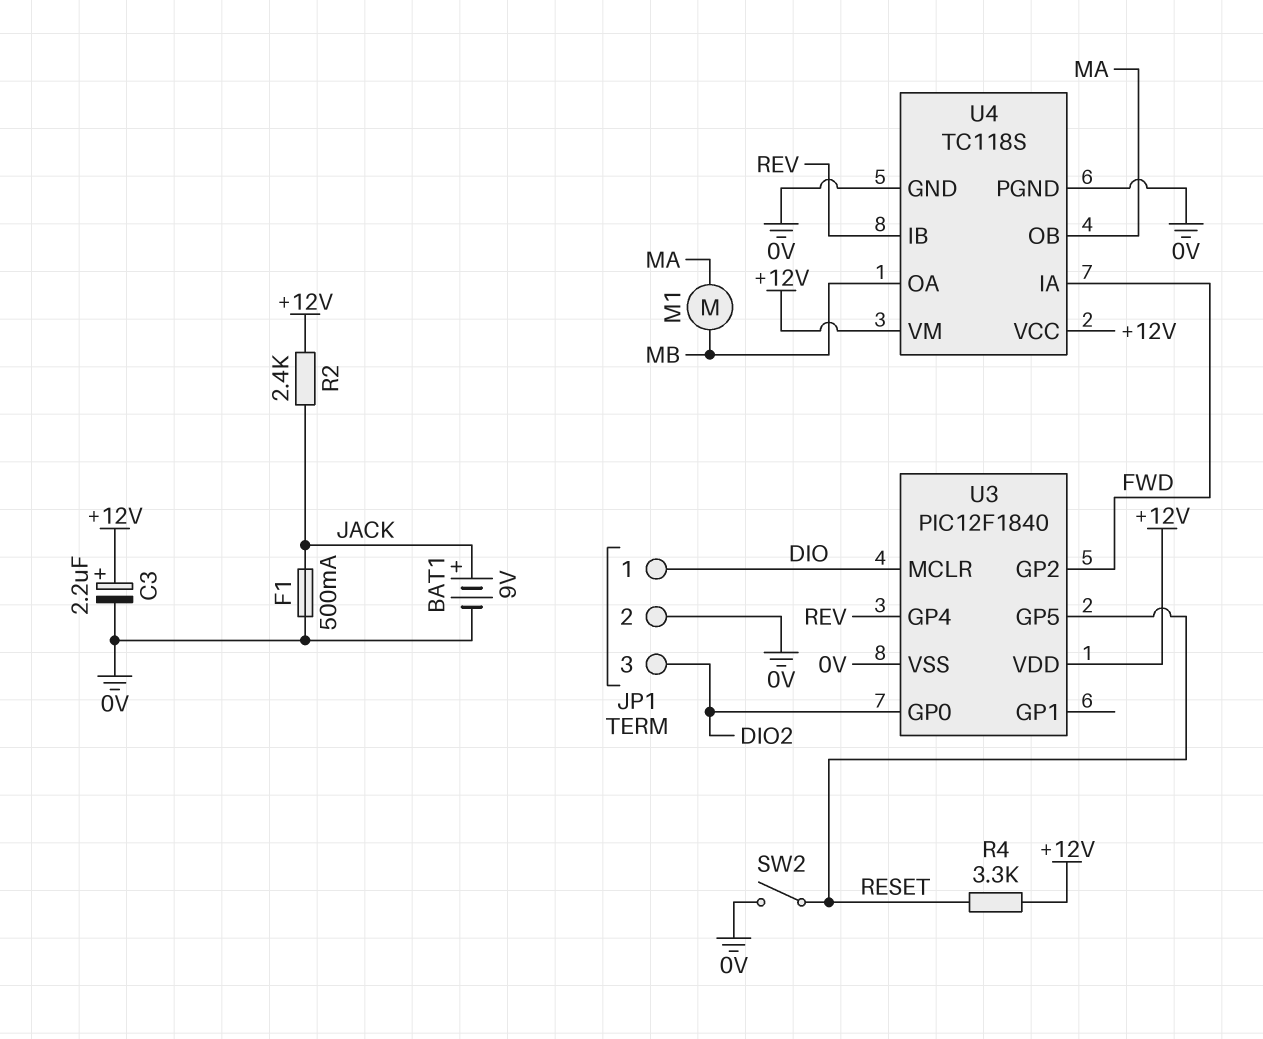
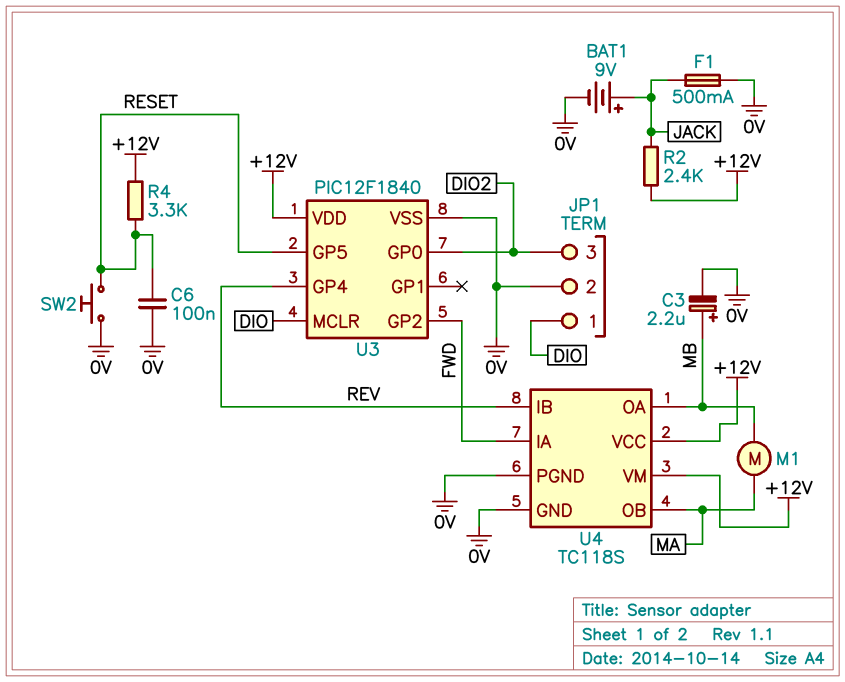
C3: 2.2uF (plus +12V, minus 0V) -> 2.2uF (plus MB, minus 0V)
C6: none -> 100nF (0V, RESET)
SW2: switch (0V, RESET) -> button (0V, RESET)

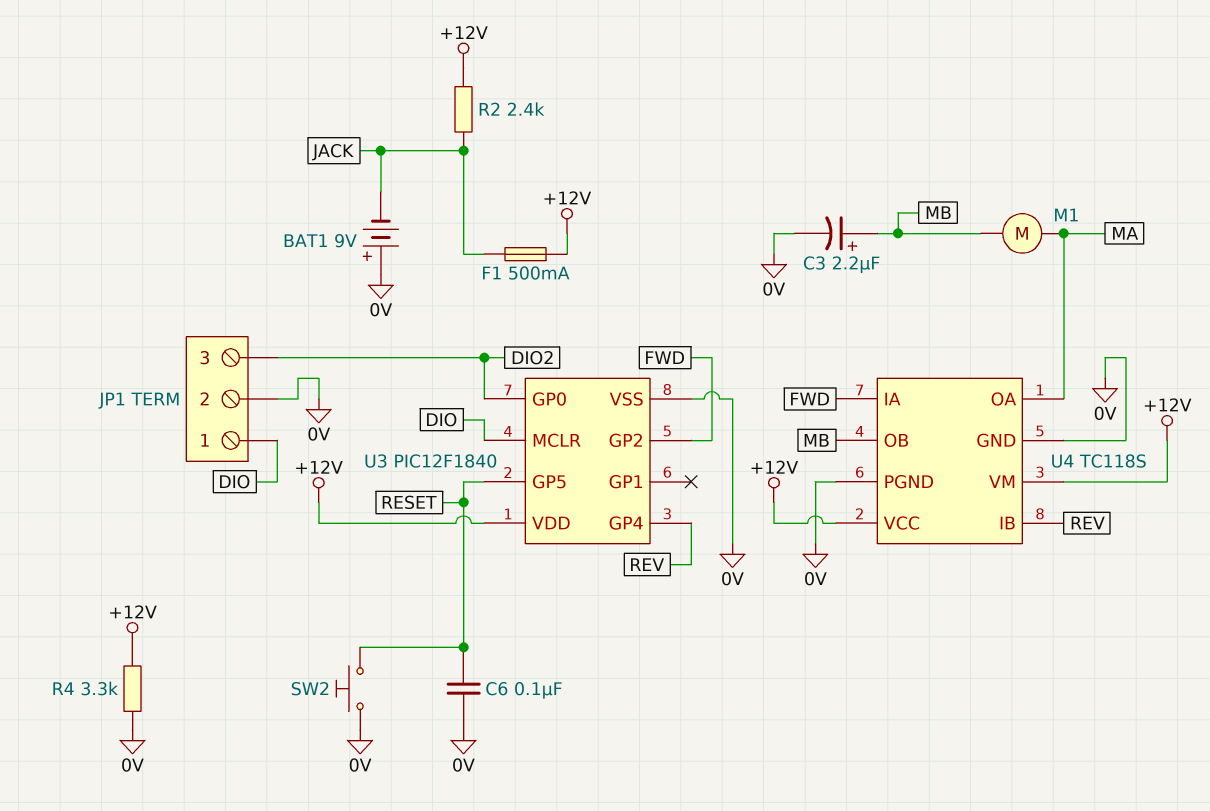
BAT1: 9V (plus JACK, minus 0V) -> 9V (plus 0V, minus JACK)
F1: 500mA (0V, JACK) -> 500mA (+12V, JACK)
R4: 3.3k (+12V, RESET) -> 3.3k (+12V, 0V)
U4 pin OA: MB -> MA
U4 pin OB: MA -> MB

